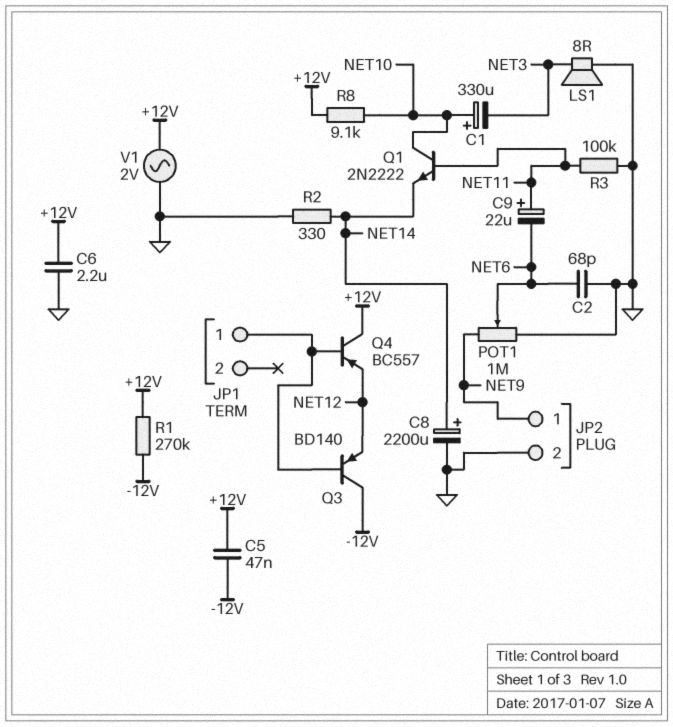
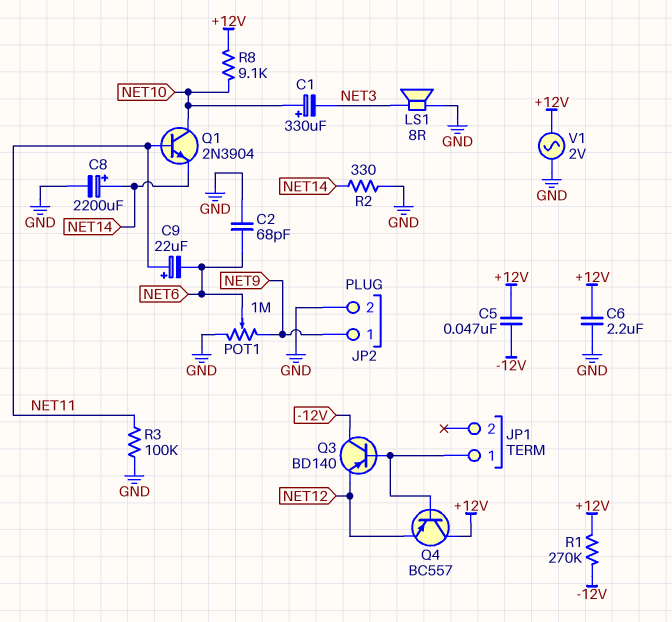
Q1: NPN 2N2222 (B NET11, C NET10, E NET14) -> NPN 2N3904 (B NET11, C NET10, E NET14)

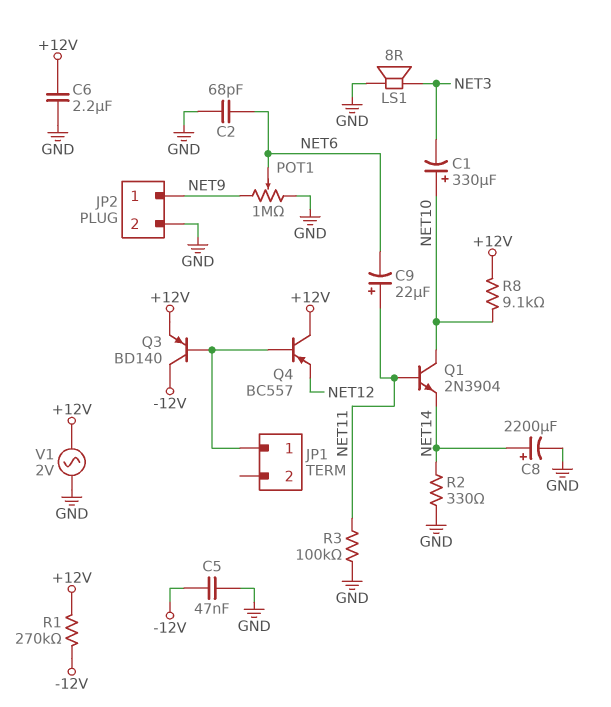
C5: 47nF (+12V, -12V) -> 47nF (-12V, GND)
Q3: PNP BD140 (B JP1/1, C -12V, E NET12) -> PNP BD140 (B JP1/1, C -12V, E +12V)

